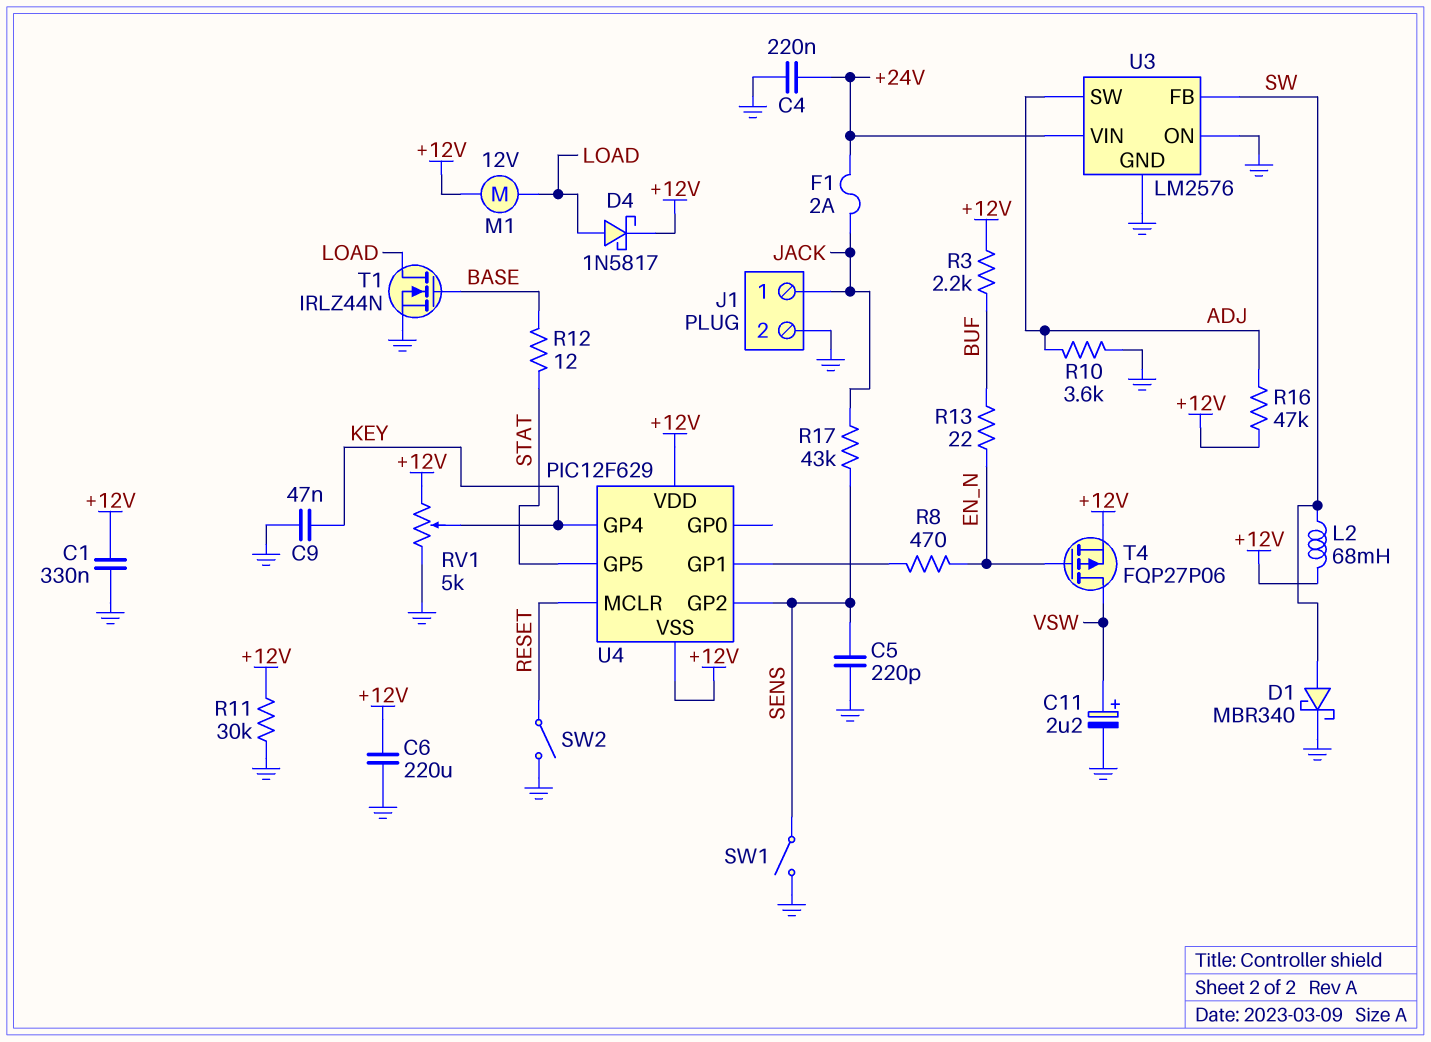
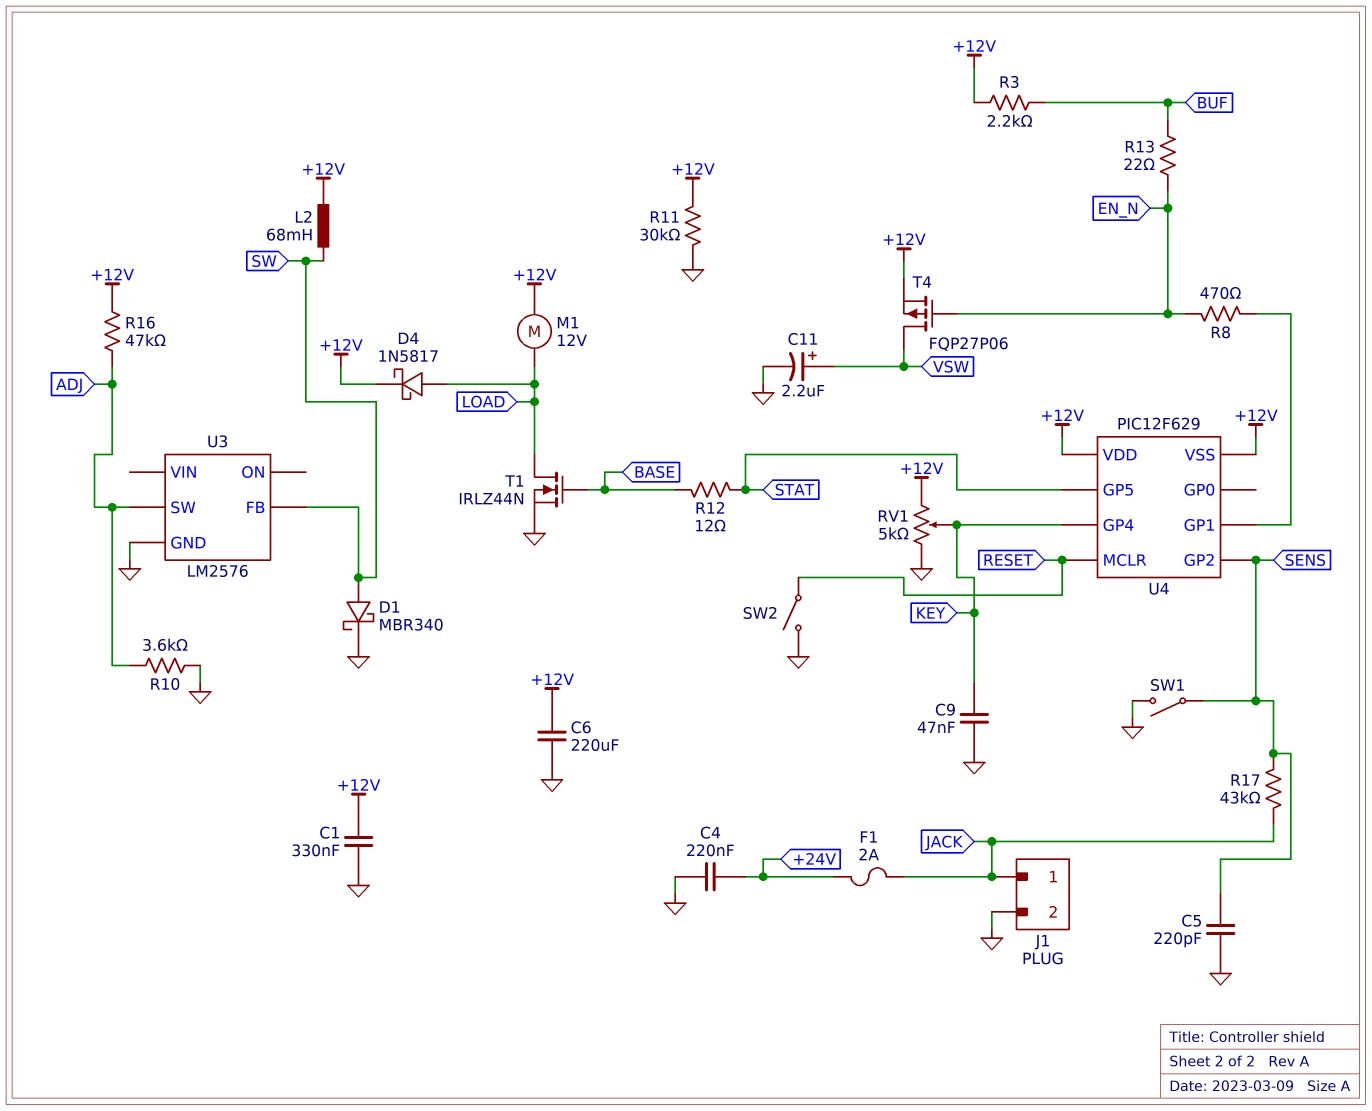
U3 pin ON: GND -> none
U3 pin VIN: +24V -> none

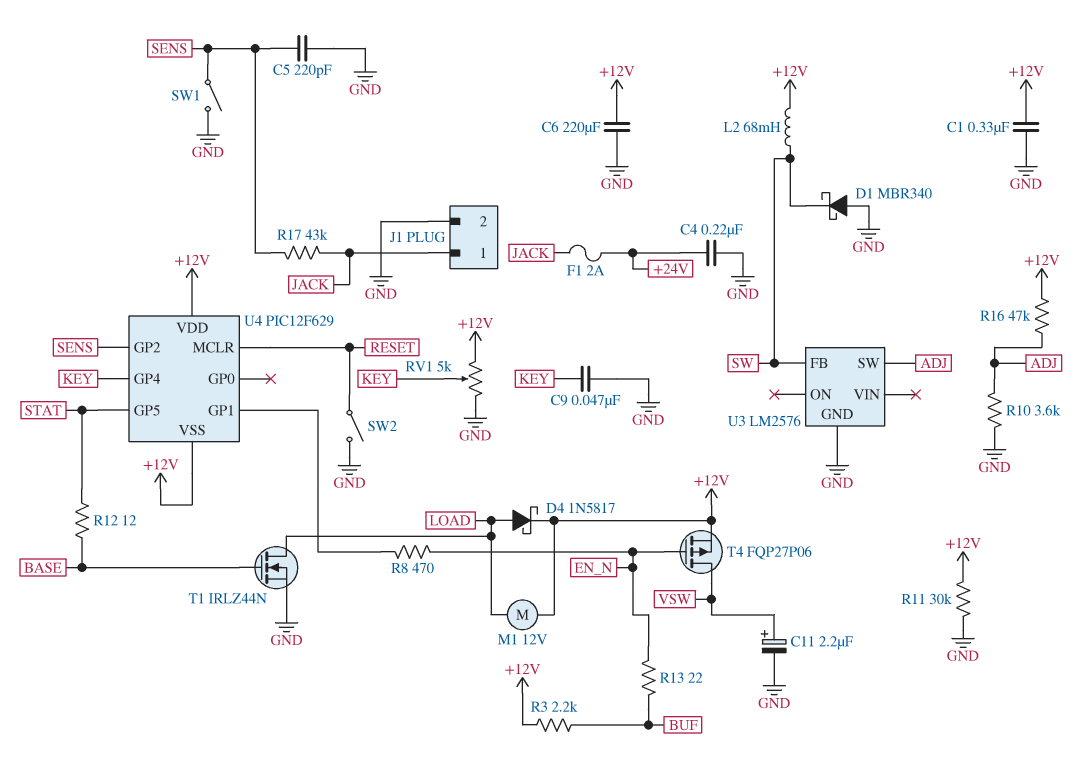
D1: schottky MBR340 (A SW, K GND) -> schottky MBR340 (A GND, K SW)

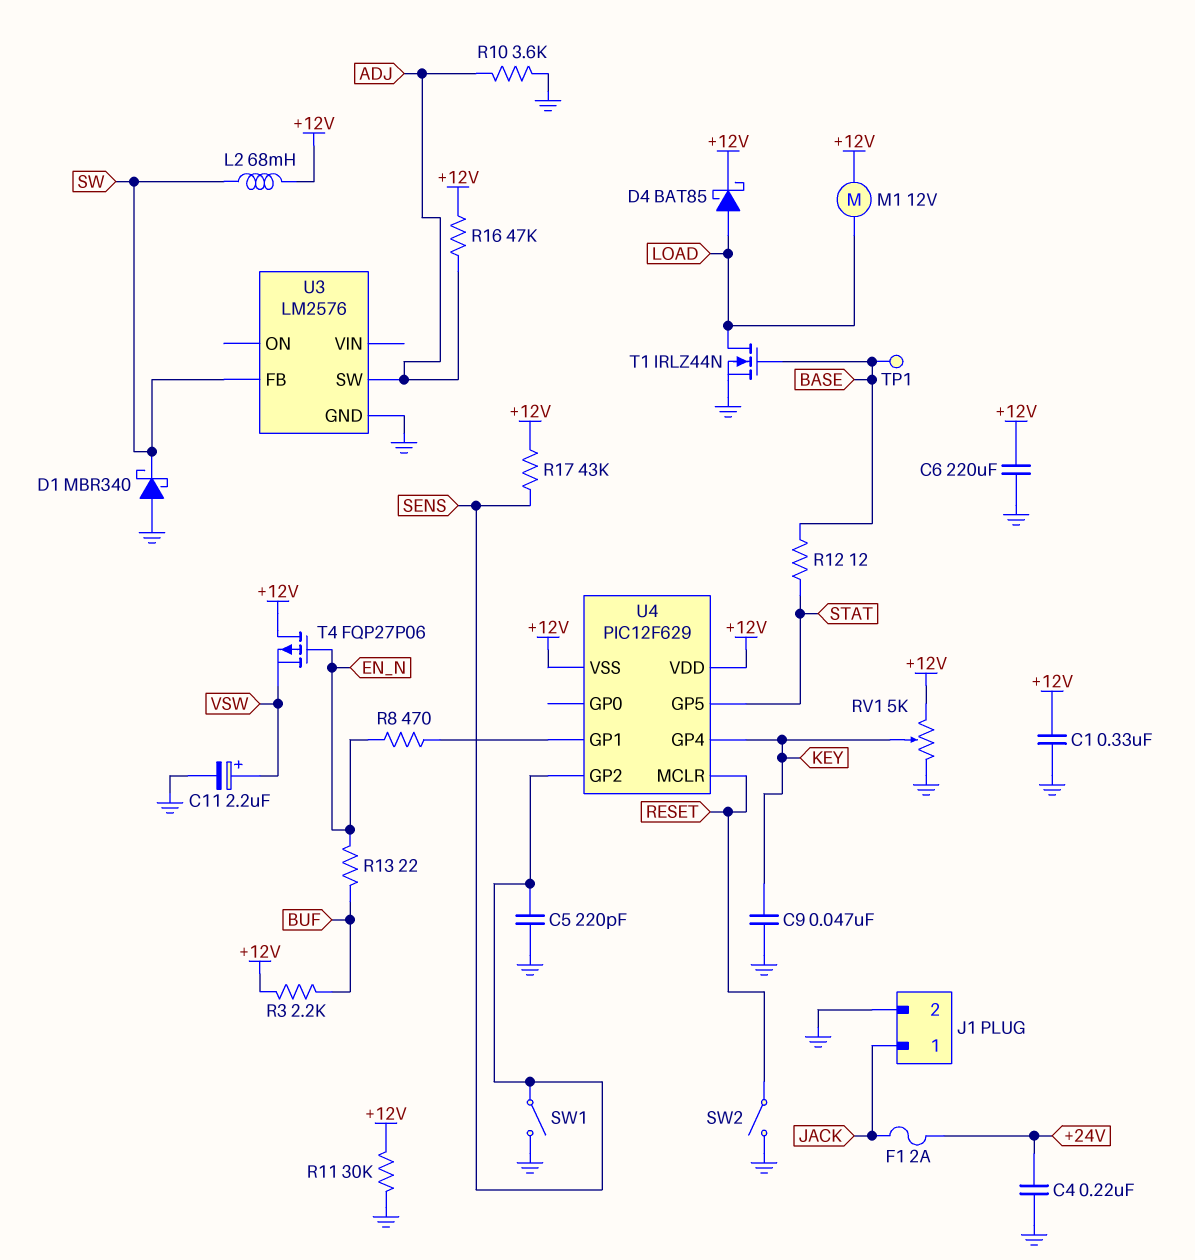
D4: schottky 1N5817 (A LOAD, K +12V) -> schottky BAT85 (A LOAD, K +12V)
R17: 43k (JACK, SENS) -> 43k (+12V, SENS)
T4: PMOS FQP27P06 (G EN_N, D VSW, S +12V) -> PMOS FQP27P06 (G EN_N, D +12V, S VSW)
TP1: none -> test point (BASE)

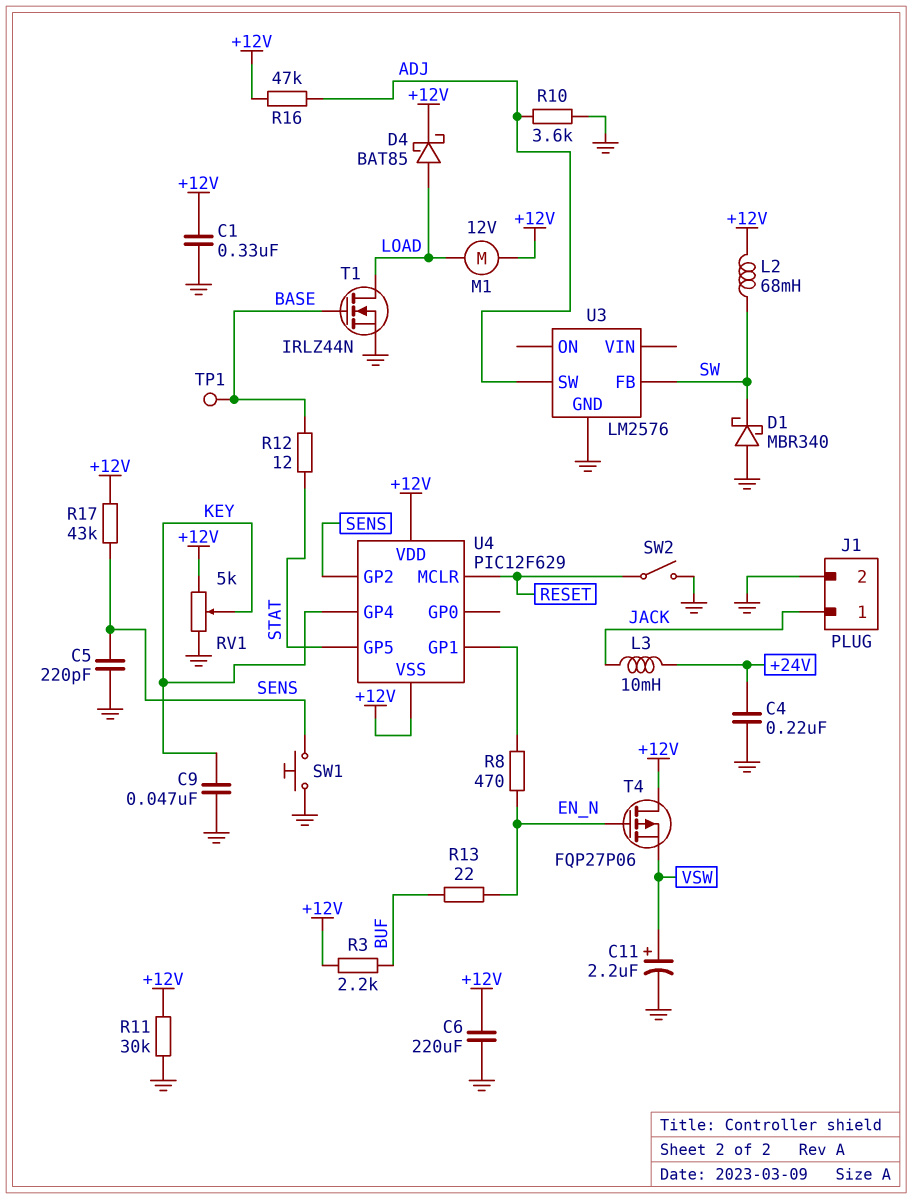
F1: 2A (+24V, JACK) -> none
L3: none -> 10mH (+24V, JACK)
SW1: switch (GND, SENS) -> button (GND, SENS)

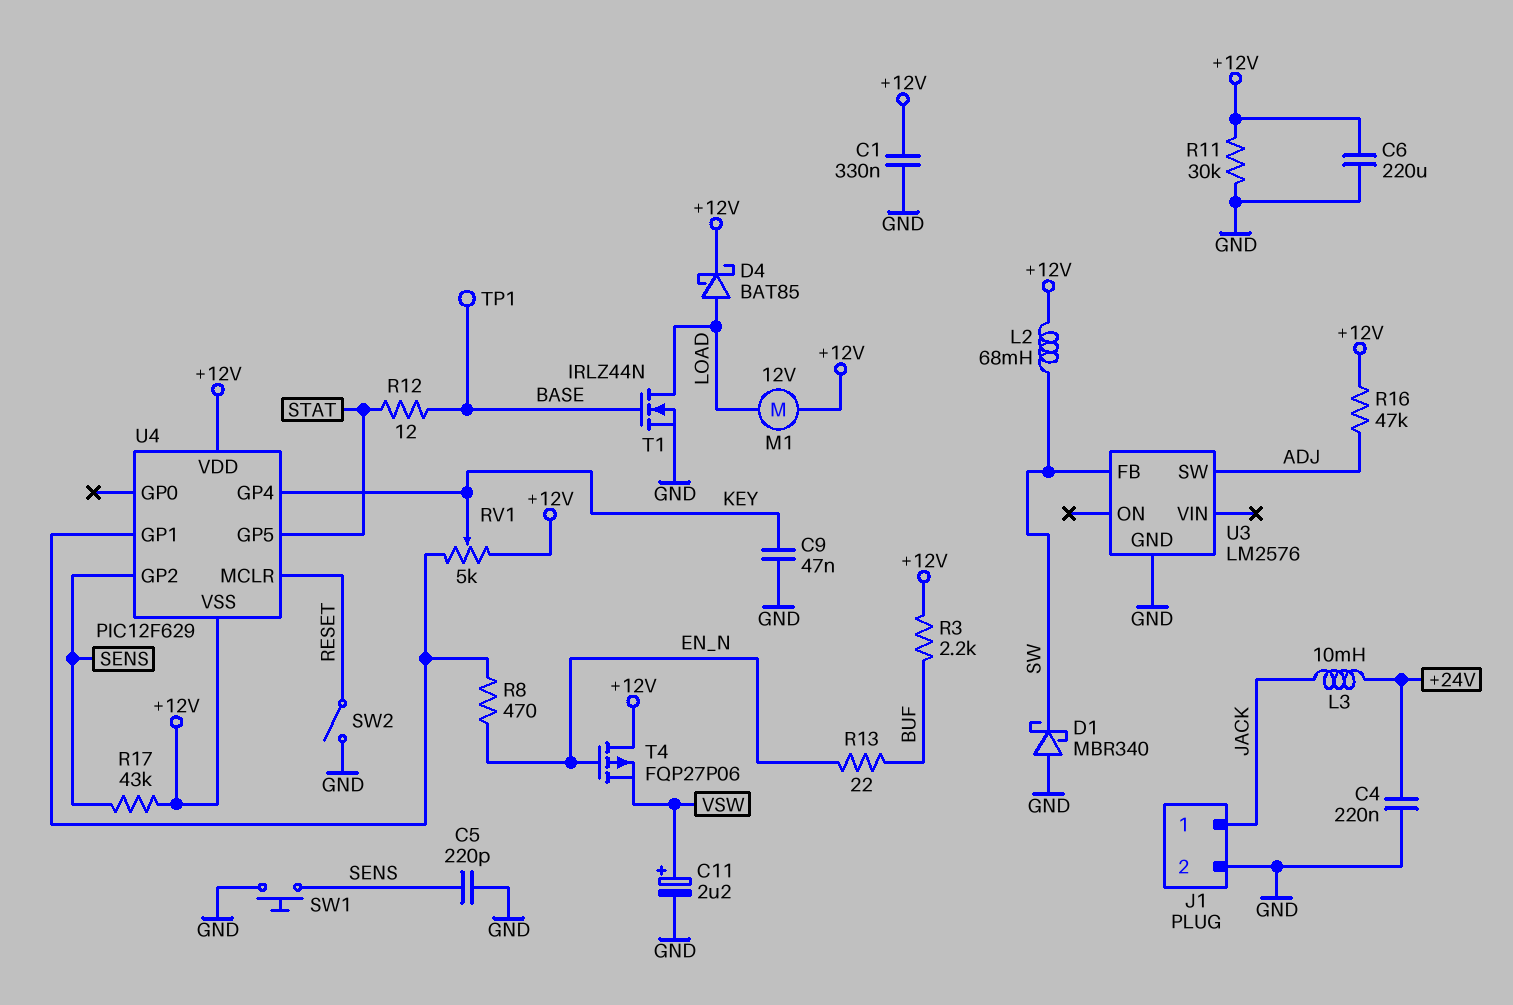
R10: 3.6k (ADJ, GND) -> none
RV1: 5k (+12V, GND, wiper KEY) -> 5k (+12V, U4/GP1, wiper KEY)

